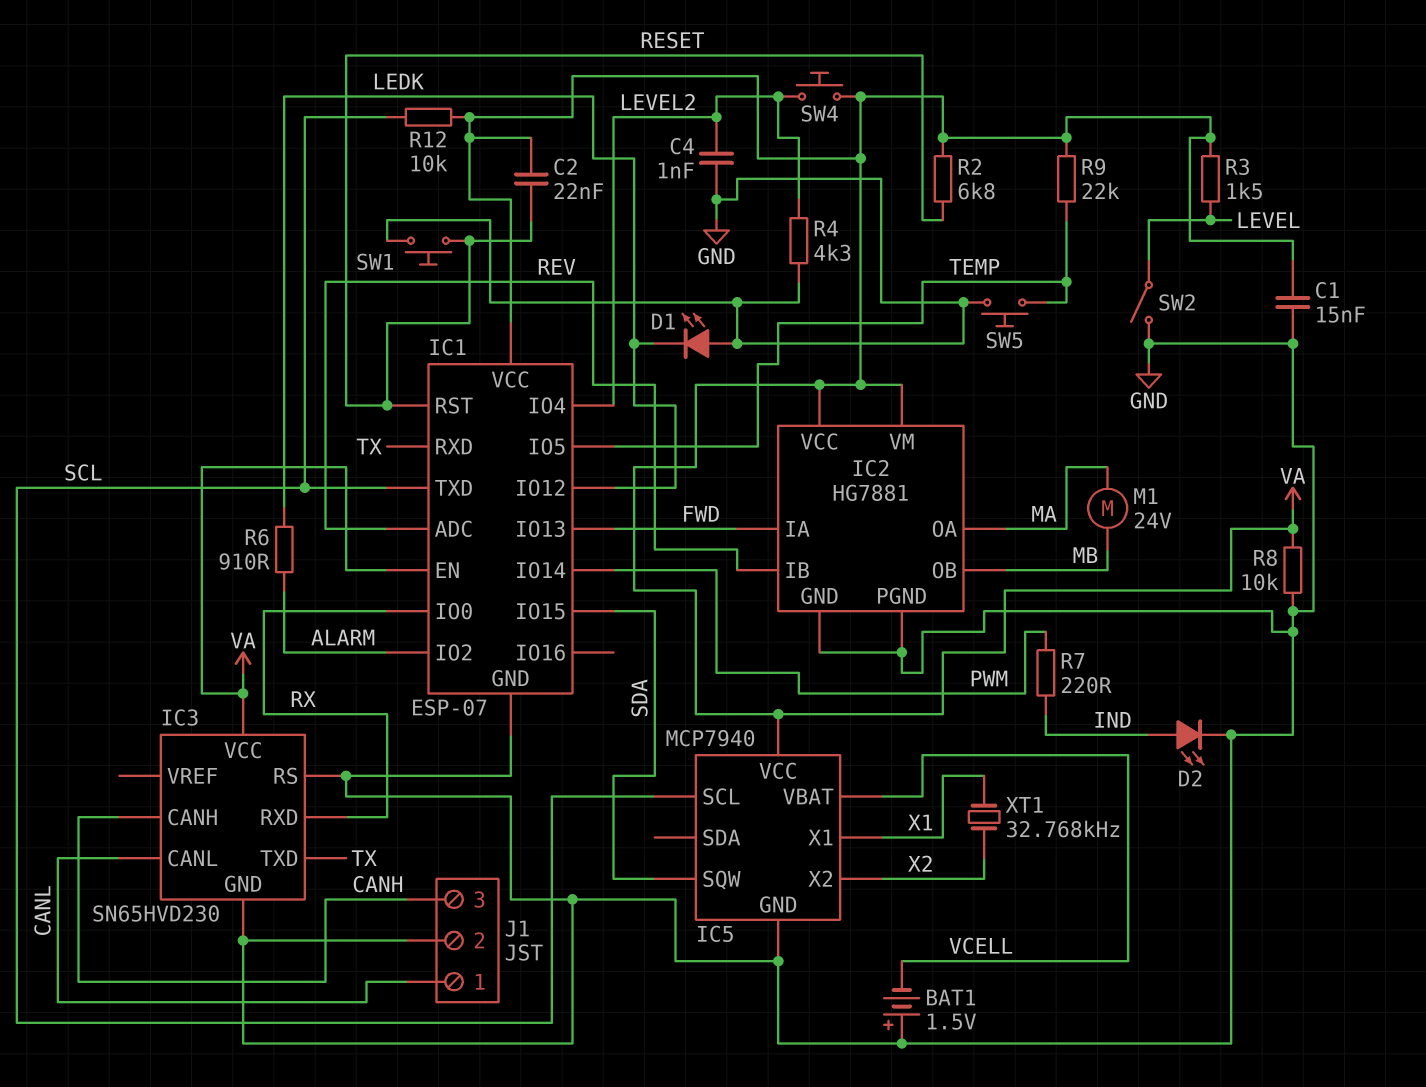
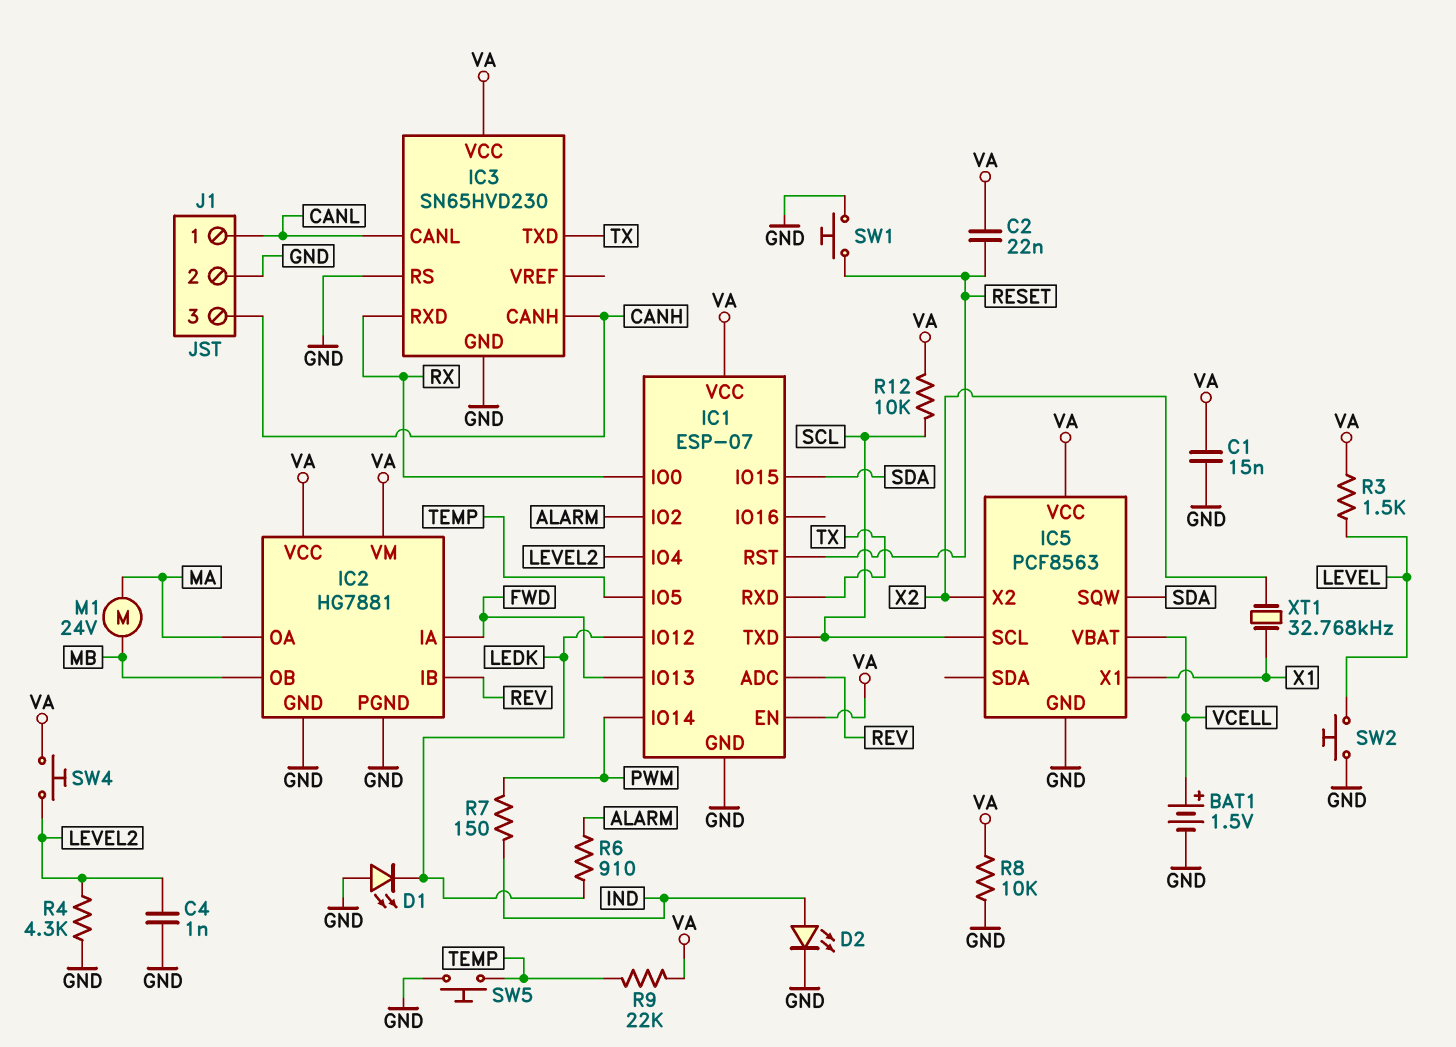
BAT1: 1.5V (plus GND, minus VCELL) -> 1.5V (plus VCELL, minus GND)
IC5: MCP7940 -> PCF8563
R2: 6.8k (RESET, VA) -> none
R7: 220 (IND, PWM) -> 150 (IND, PWM)
SW2: switch (GND, LEVEL) -> button (GND, LEVEL)

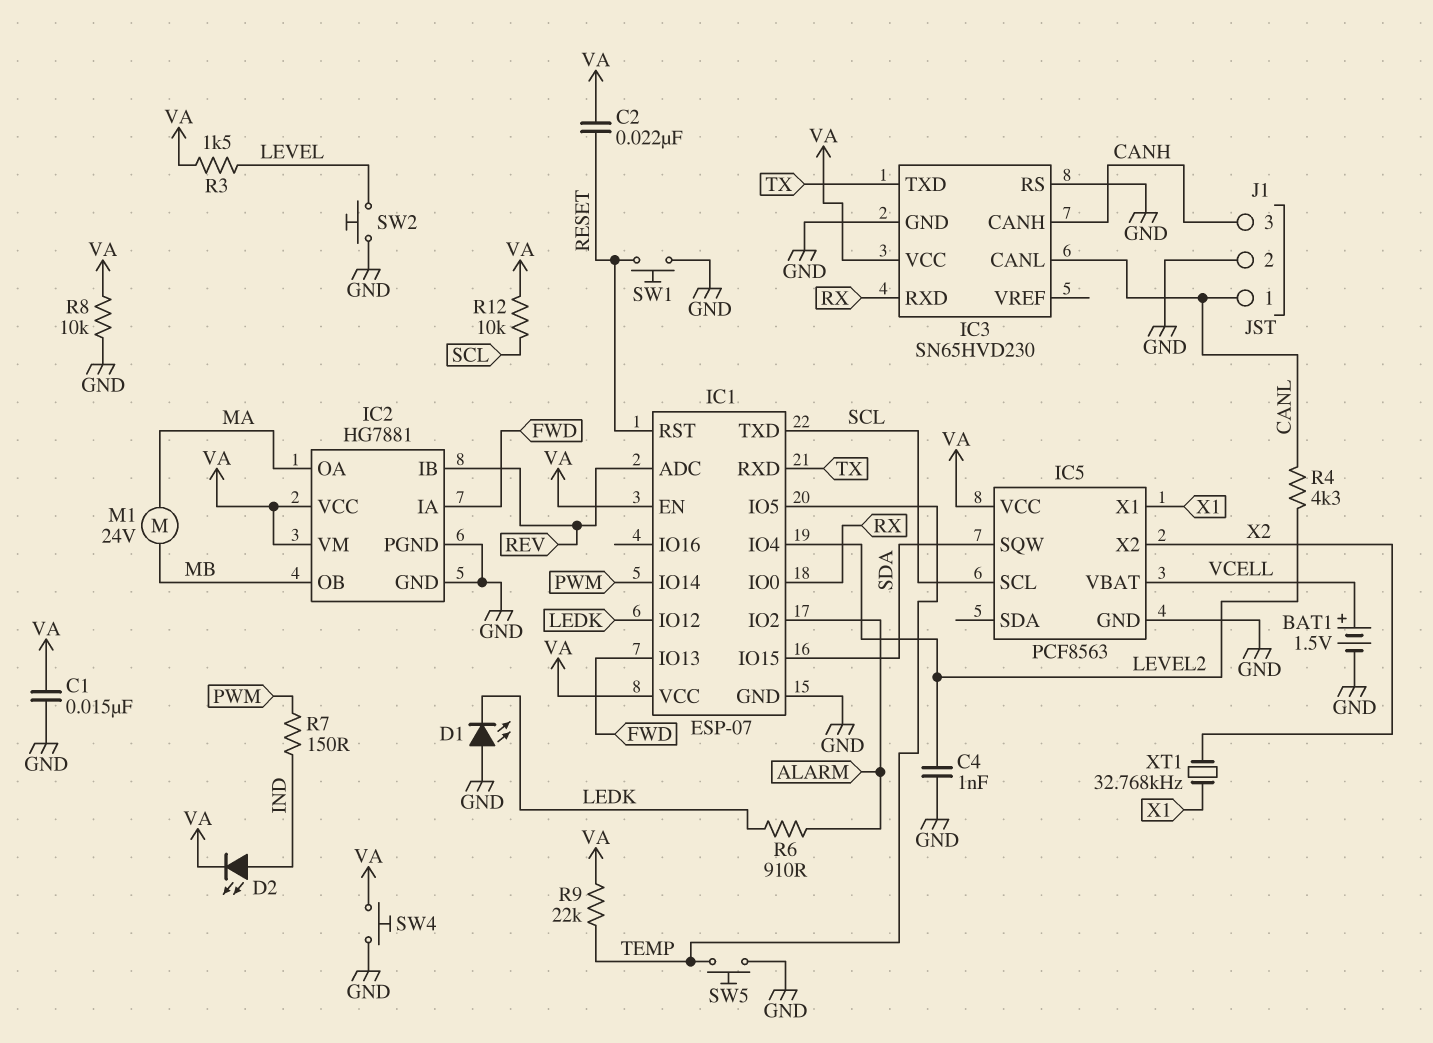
D2: LED (A IND, K GND) -> LED (A IND, K VA)
R4: 4.3k (GND, LEVEL2) -> 4.3k (CANL, LEVEL2)
SW4: button (LEVEL2, VA) -> button (GND, VA)

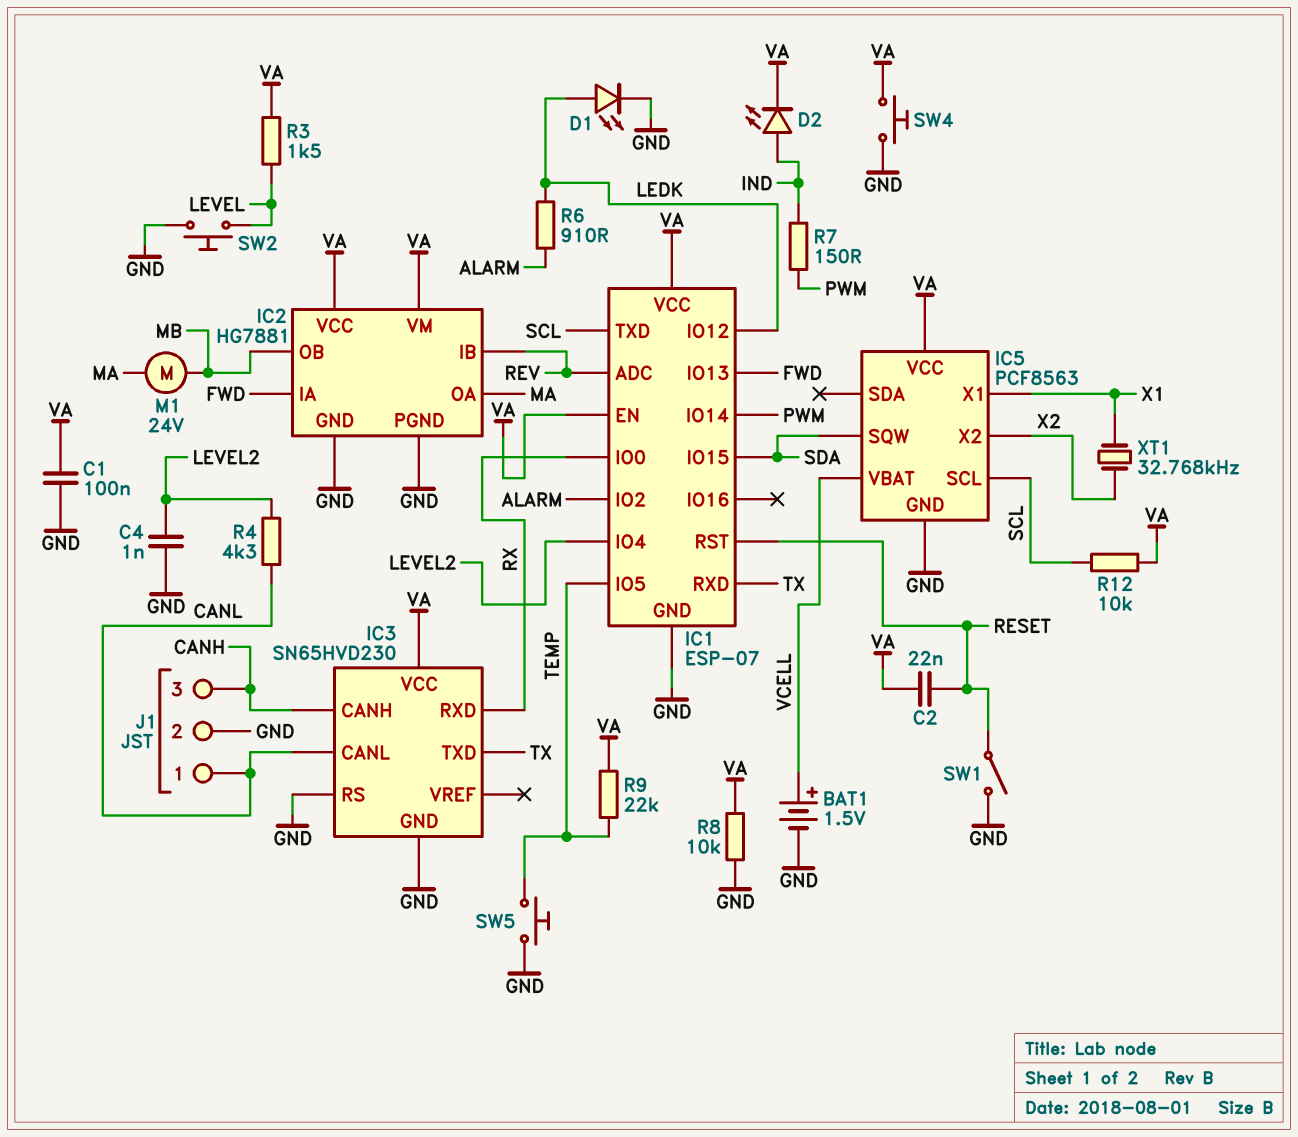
C1: 15nF (GND, VA) -> 100nF (GND, VA)
D1: LED (A GND, K LEDK) -> LED (A LEDK, K GND)
SW1: button (GND, RESET) -> switch (GND, RESET)

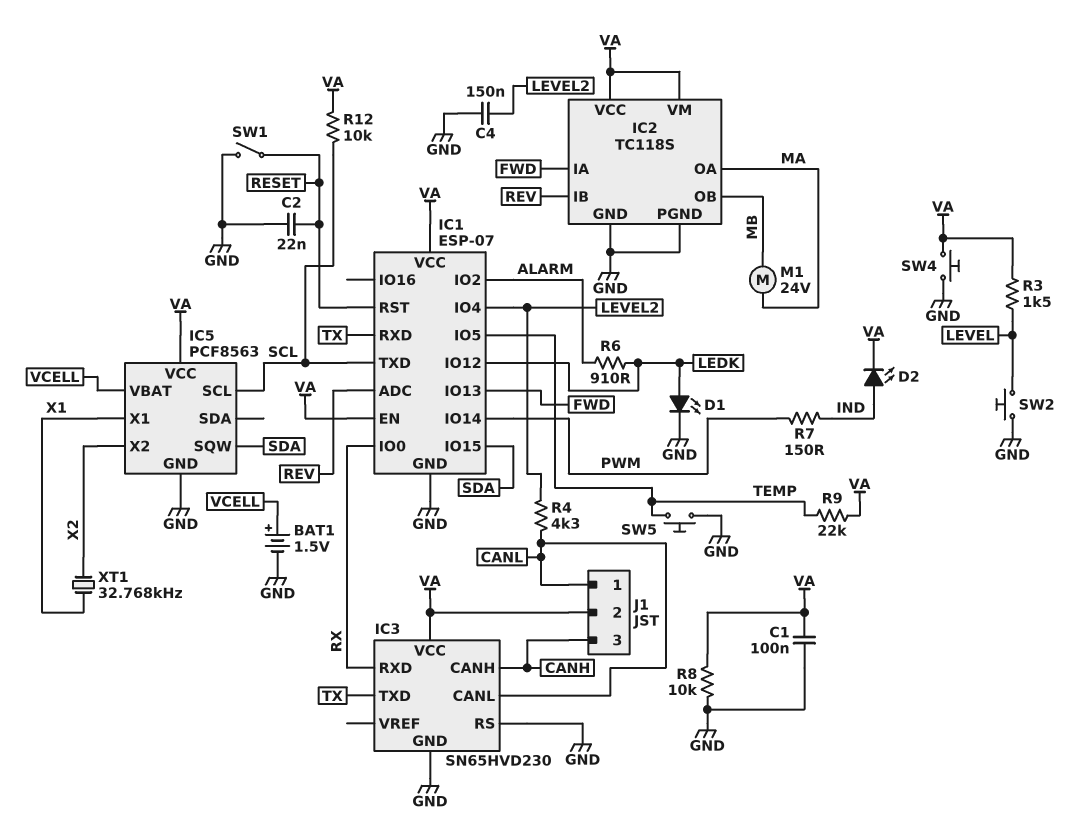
C2: 22nF (RESET, VA) -> 22nF (GND, RESET)
C4: 1nF (GND, LEVEL2) -> 150nF (GND, LEVEL2)
IC2: HG7881 -> TC118S
J1 pin 2: GND -> VA

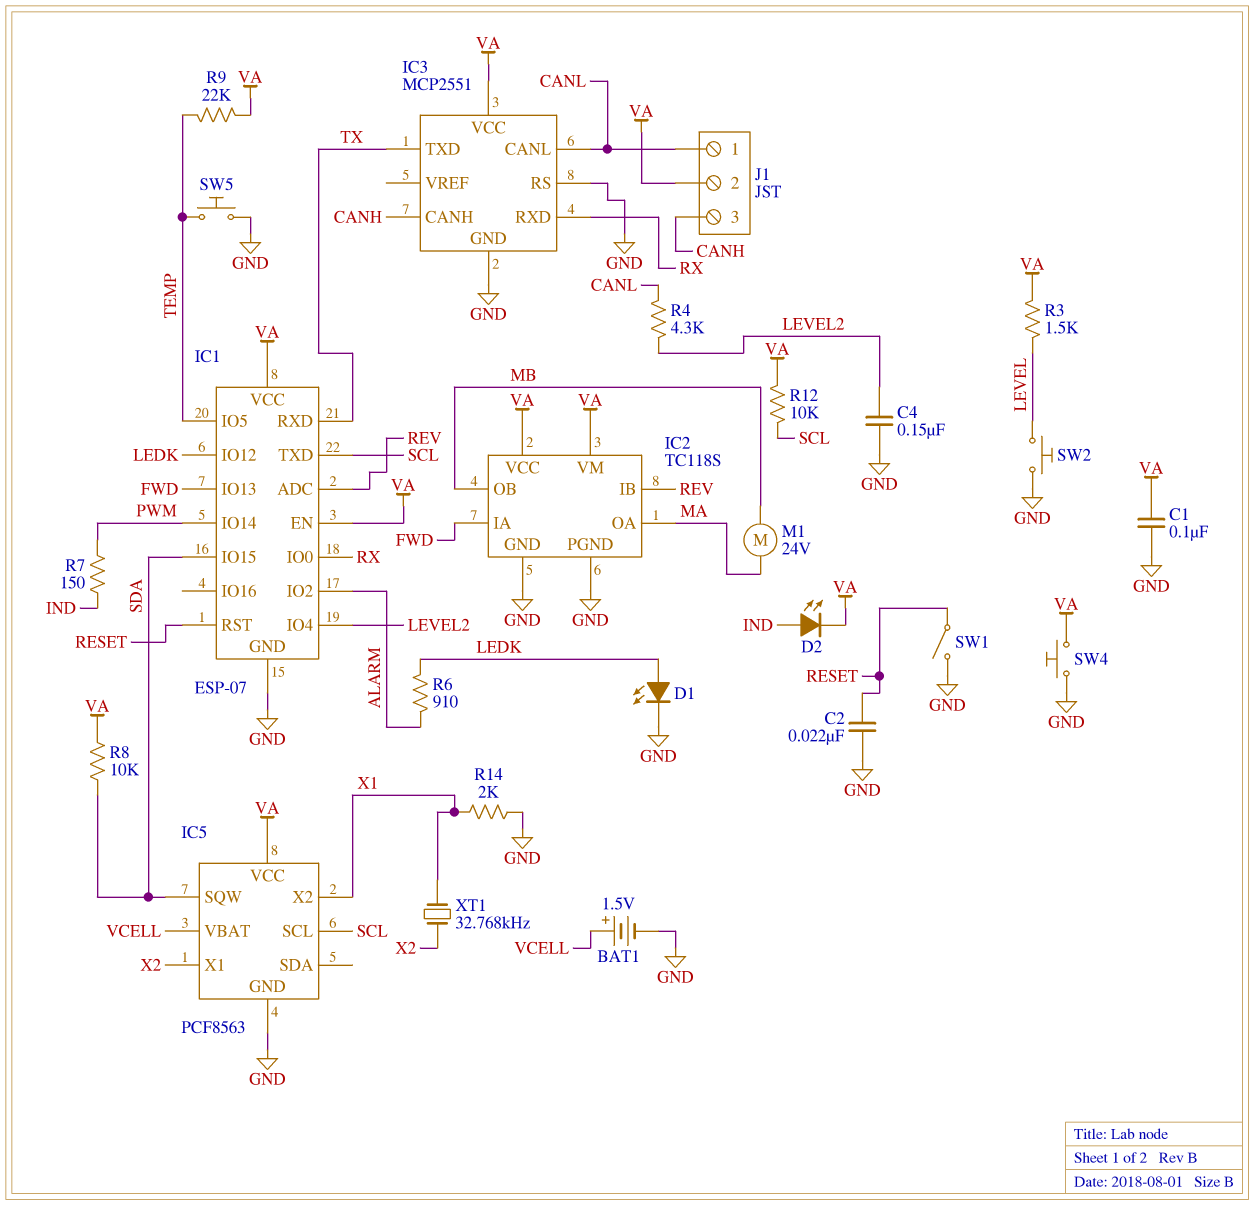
IC3: SN65HVD230 -> MCP2551
IC5 pin X1: X1 -> X2
IC5 pin X2: X2 -> X1
R8: 10k (GND, VA) -> 10k (SDA, VA)
R14: none -> 2k (GND, X1)

